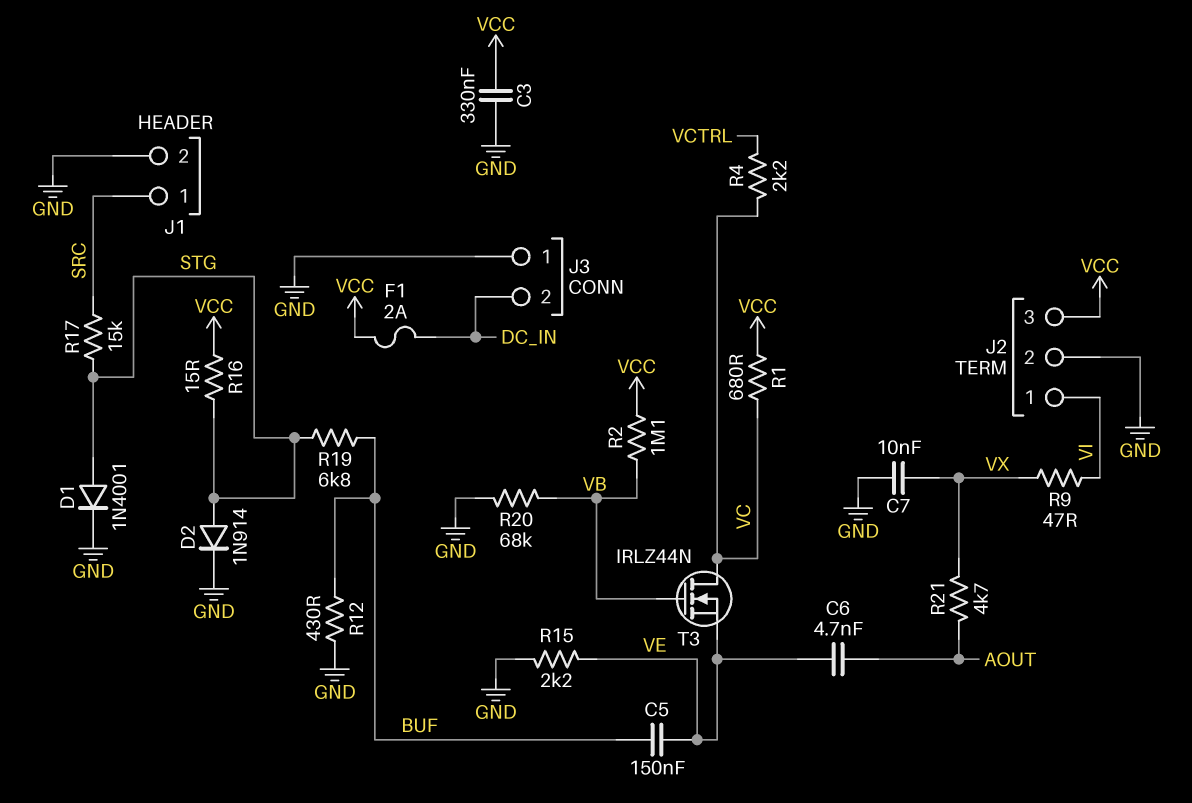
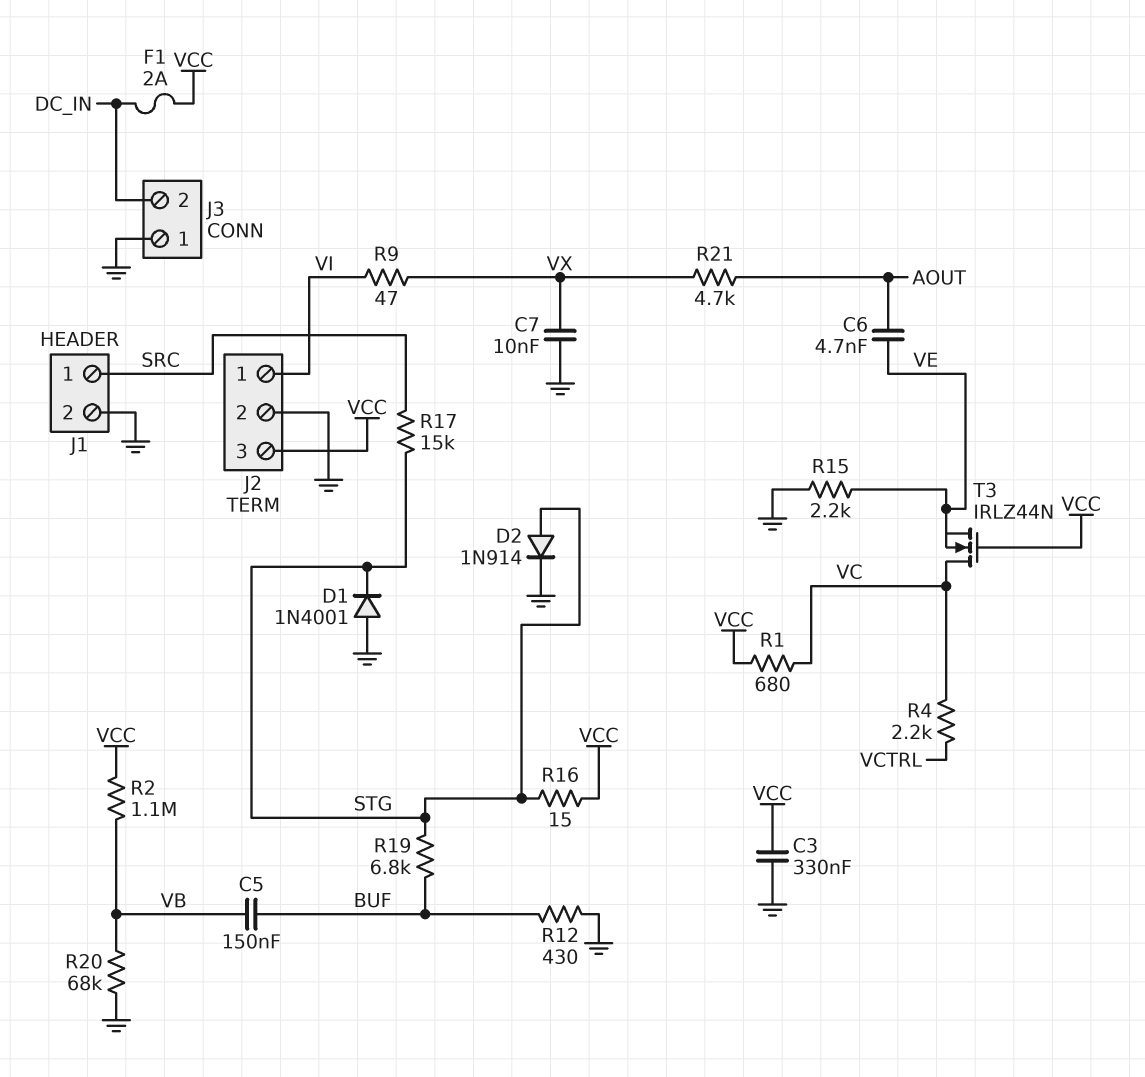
C5: 150nF (BUF, VE) -> 150nF (BUF, VB)
D1: diode 1N4001 (A STG, K GND) -> diode 1N4001 (A GND, K STG)
T3: NMOS IRLZ44N (G VB, D VC, S VE) -> NMOS IRLZ44N (G VCC, D VC, S VE)

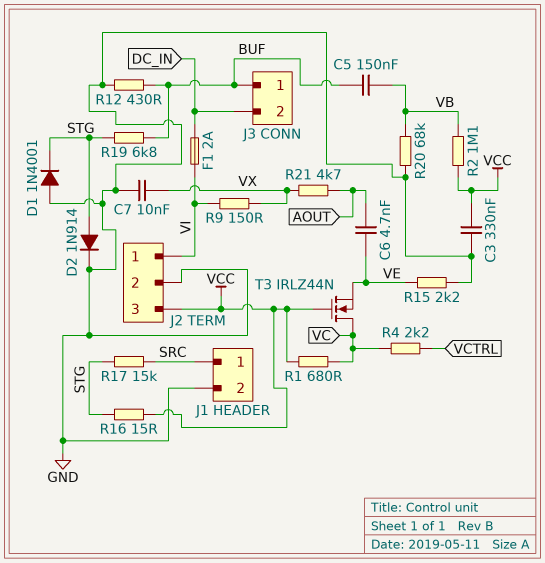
F1: 2A (DC_IN, VCC) -> 2A (DC_IN, VI)
J3 pin 1: GND -> BUF
R9: 47 (VI, VX) -> 150 (VI, VX)

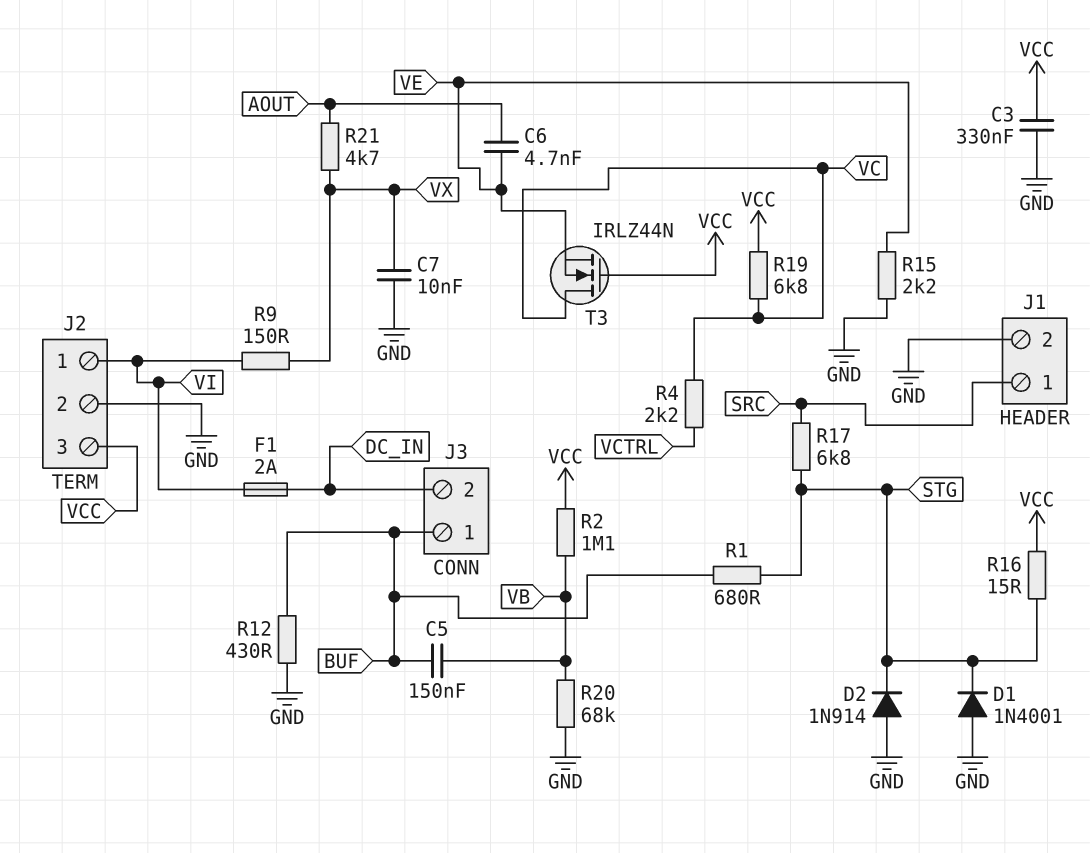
D2: diode 1N914 (A STG, K GND) -> diode 1N914 (A GND, K STG)
R1: 680 (VC, VCC) -> 680 (BUF, STG)
R17: 15k (SRC, STG) -> 6.8k (SRC, STG)
R19: 6.8k (BUF, STG) -> 6.8k (VC, VCC)

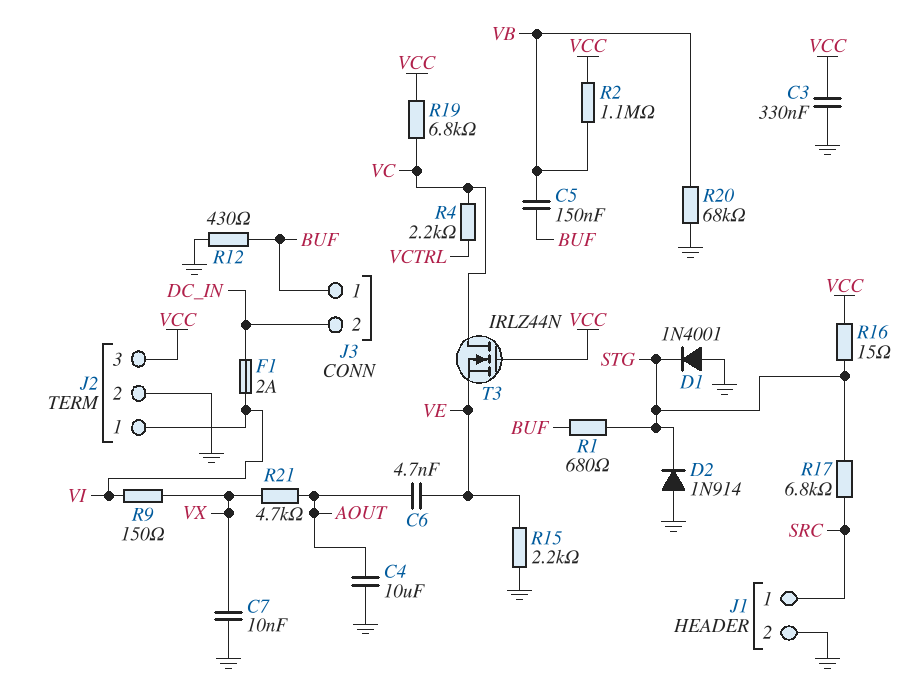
C4: none -> 10uF (AOUT, GND)

